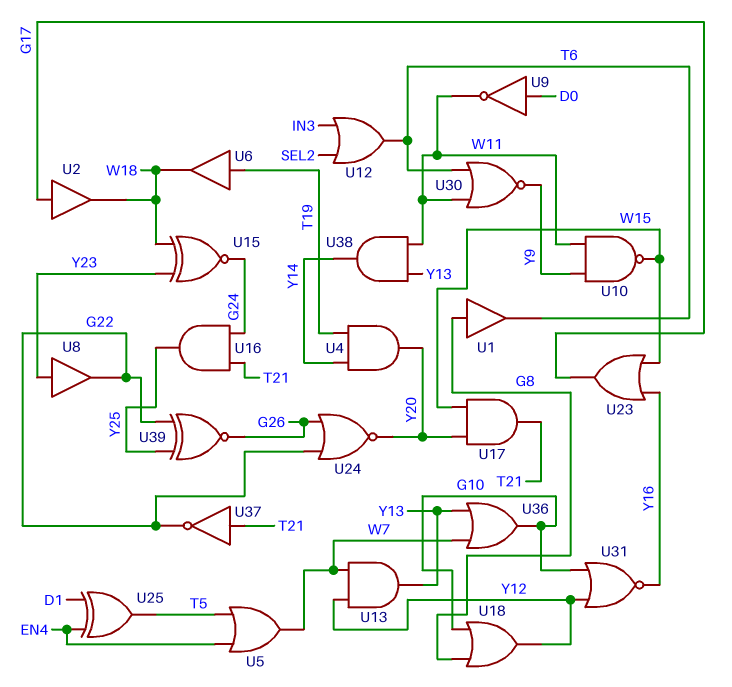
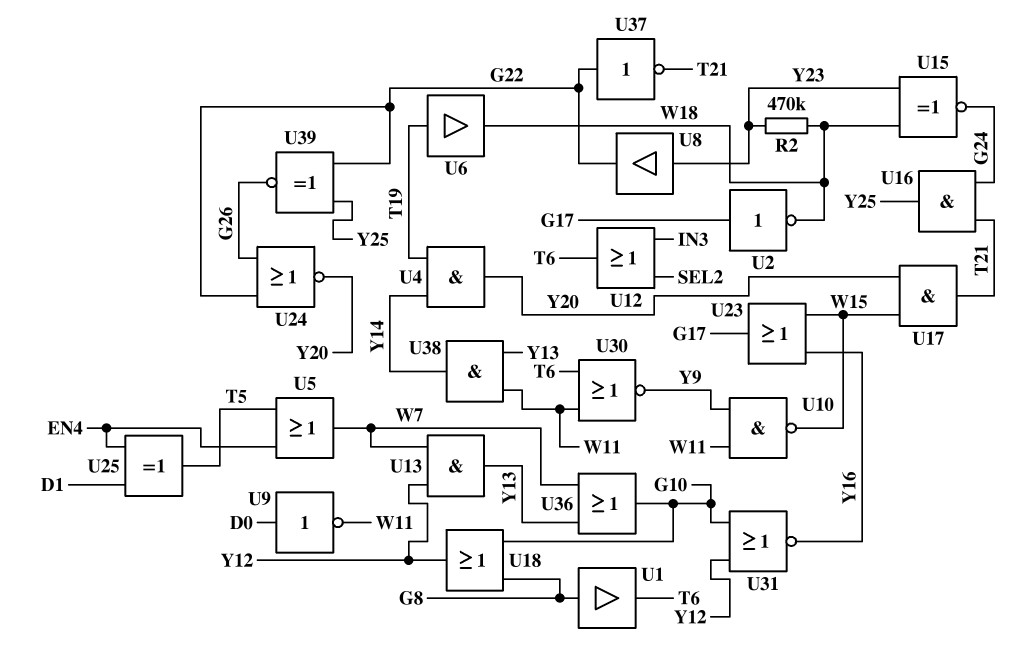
R2: none -> 470k (W18, Y23)
U2: buffer (in G17, out W18) -> NOT (in G17, out W18)
U37: NOT (in T21, out G22) -> NOT (in G22, out T21)

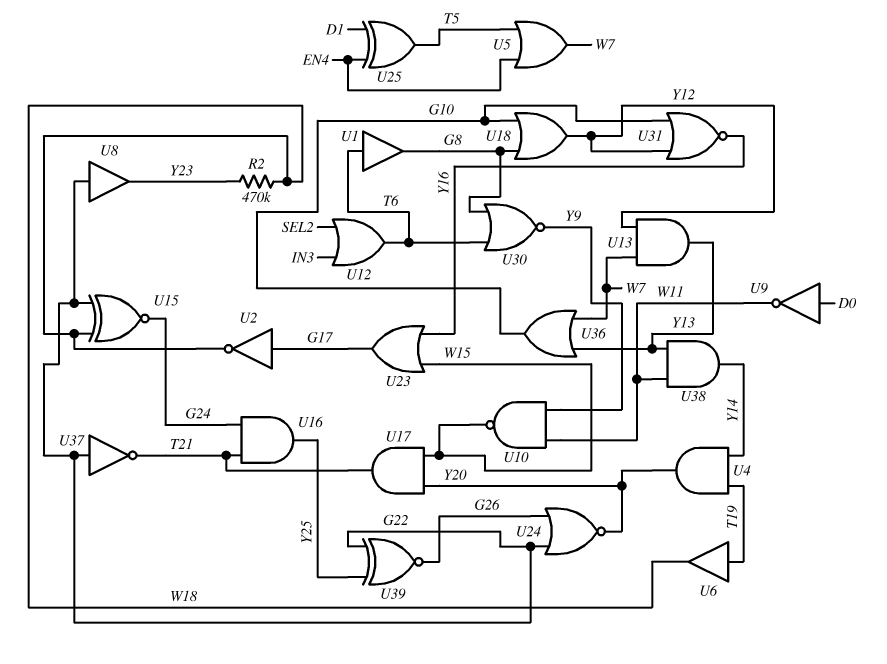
U1: buffer (in G8, out T6) -> buffer (in T6, out G8)
U8: buffer (in Y23, out G22) -> buffer (in G22, out Y23)
U15: XNOR (in W18, in Y23, out G24) -> XNOR (in G22, in W18, out G24)
U30: NOR (in T6, in W11, out Y9) -> NOR (in G8, in T6, out Y9)

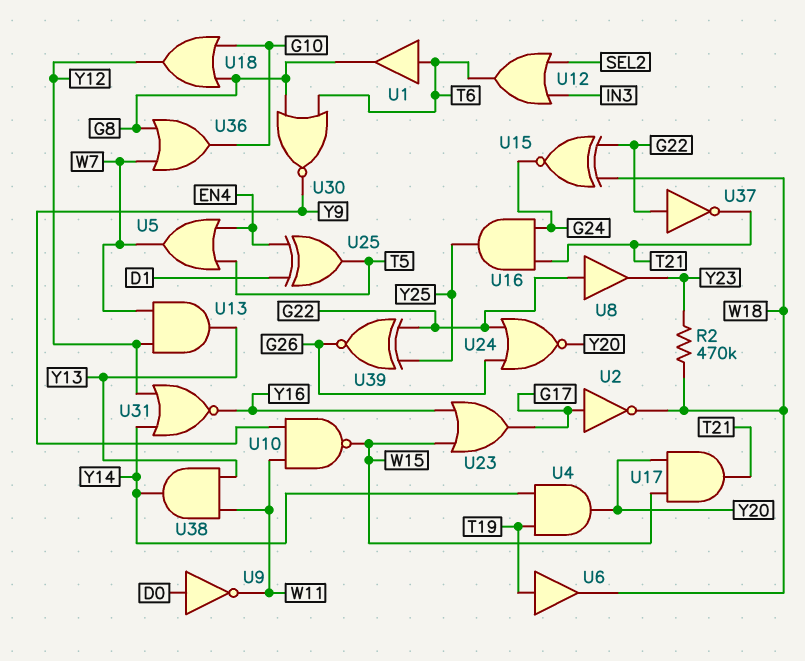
U31: NOR (in G10, in Y12, out Y16) -> NOR (in Y12, in Y14, out Y16)
U36: OR (in W7, in Y13, out G10) -> OR (in G8, in W7, out G10)

